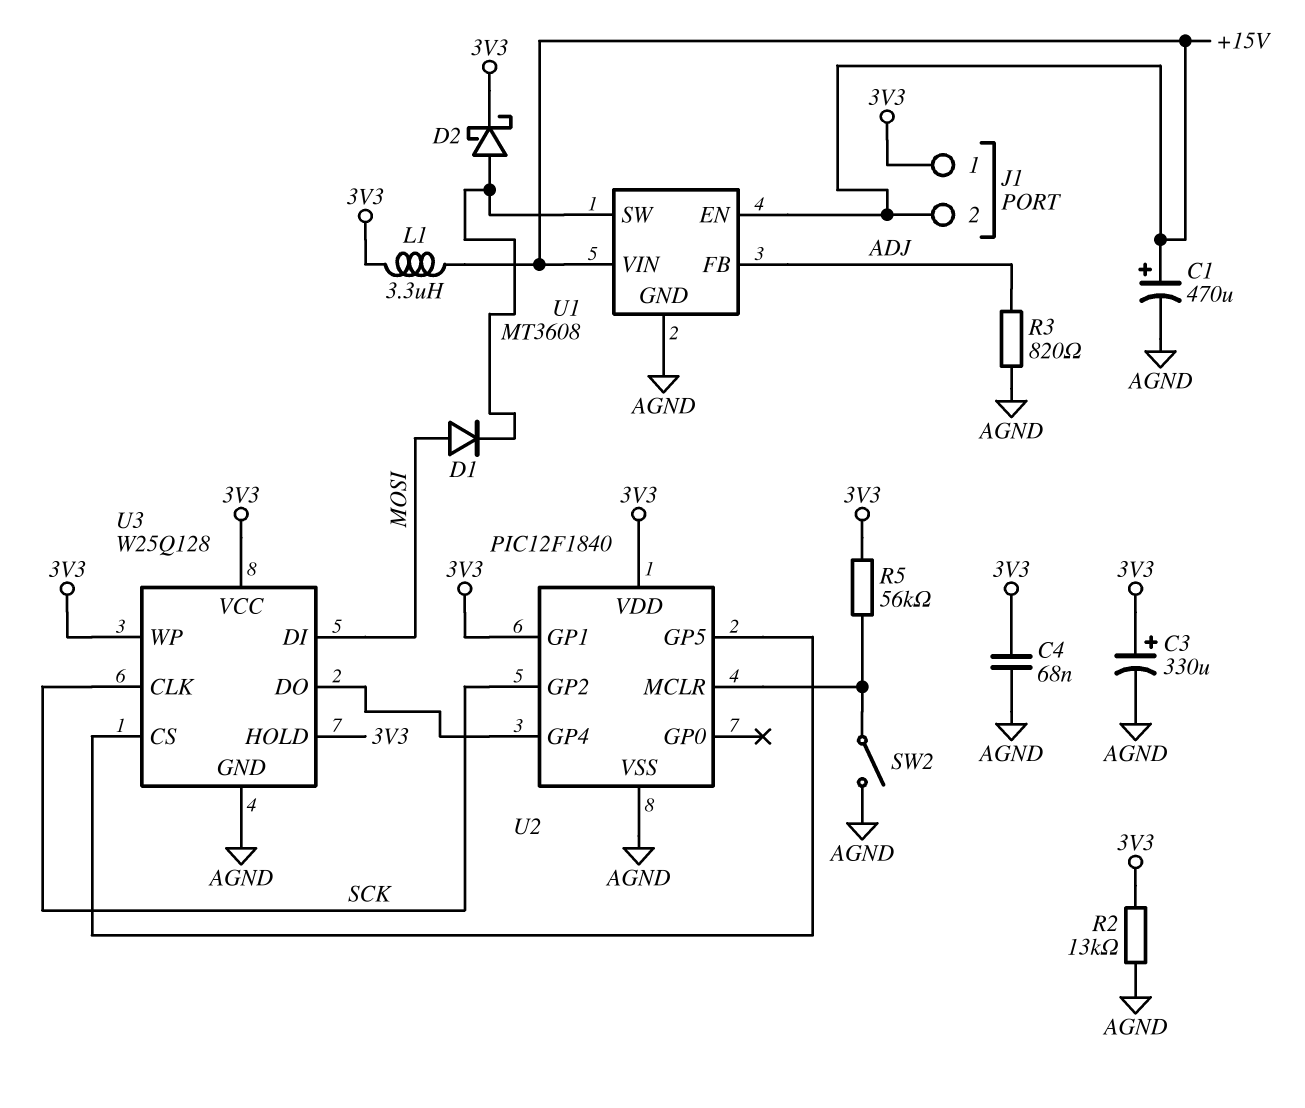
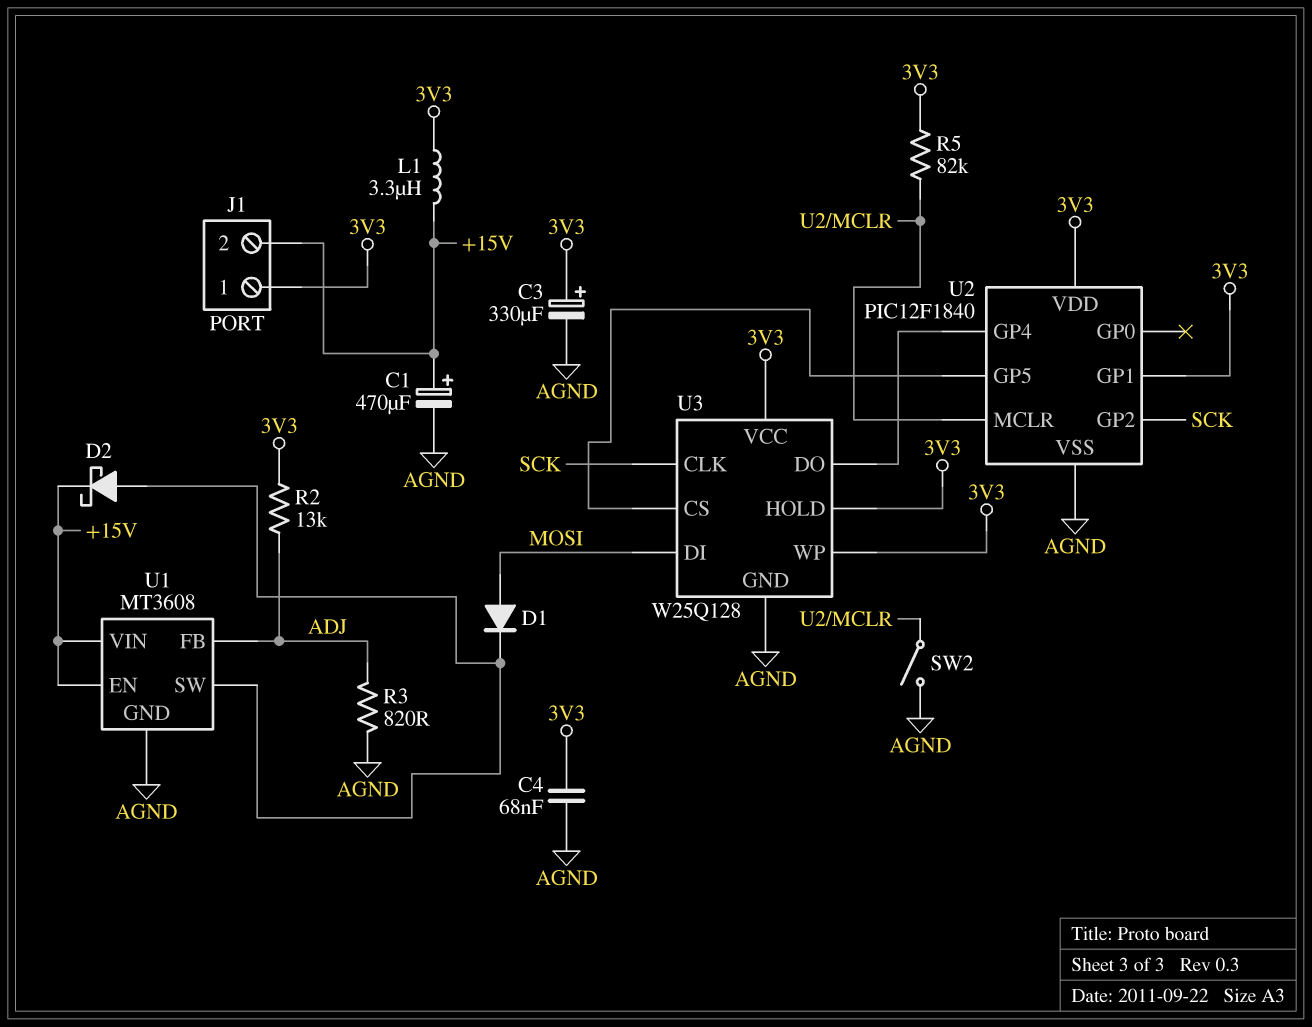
D2: schottky (A U1/SW, K 3V3) -> schottky (A U1/SW, K +15V)
R2: 13k (3V3, AGND) -> 13k (3V3, ADJ)
R5: 56k (3V3, U2/MCLR) -> 82k (3V3, U2/MCLR)

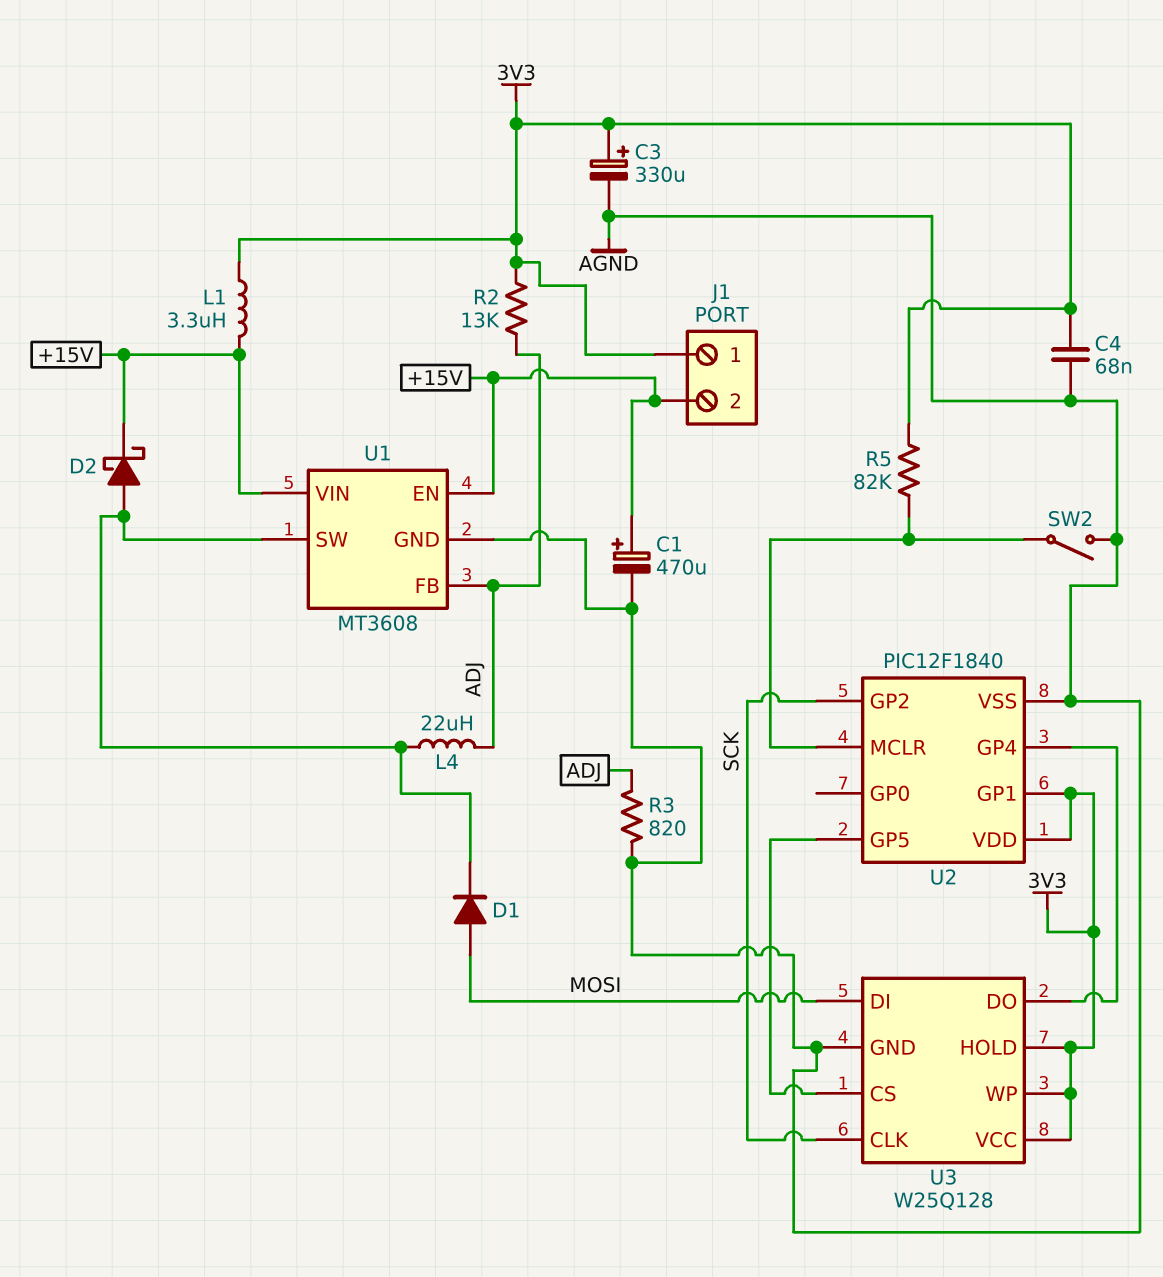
L4: none -> 22uH (ADJ, U1/SW)

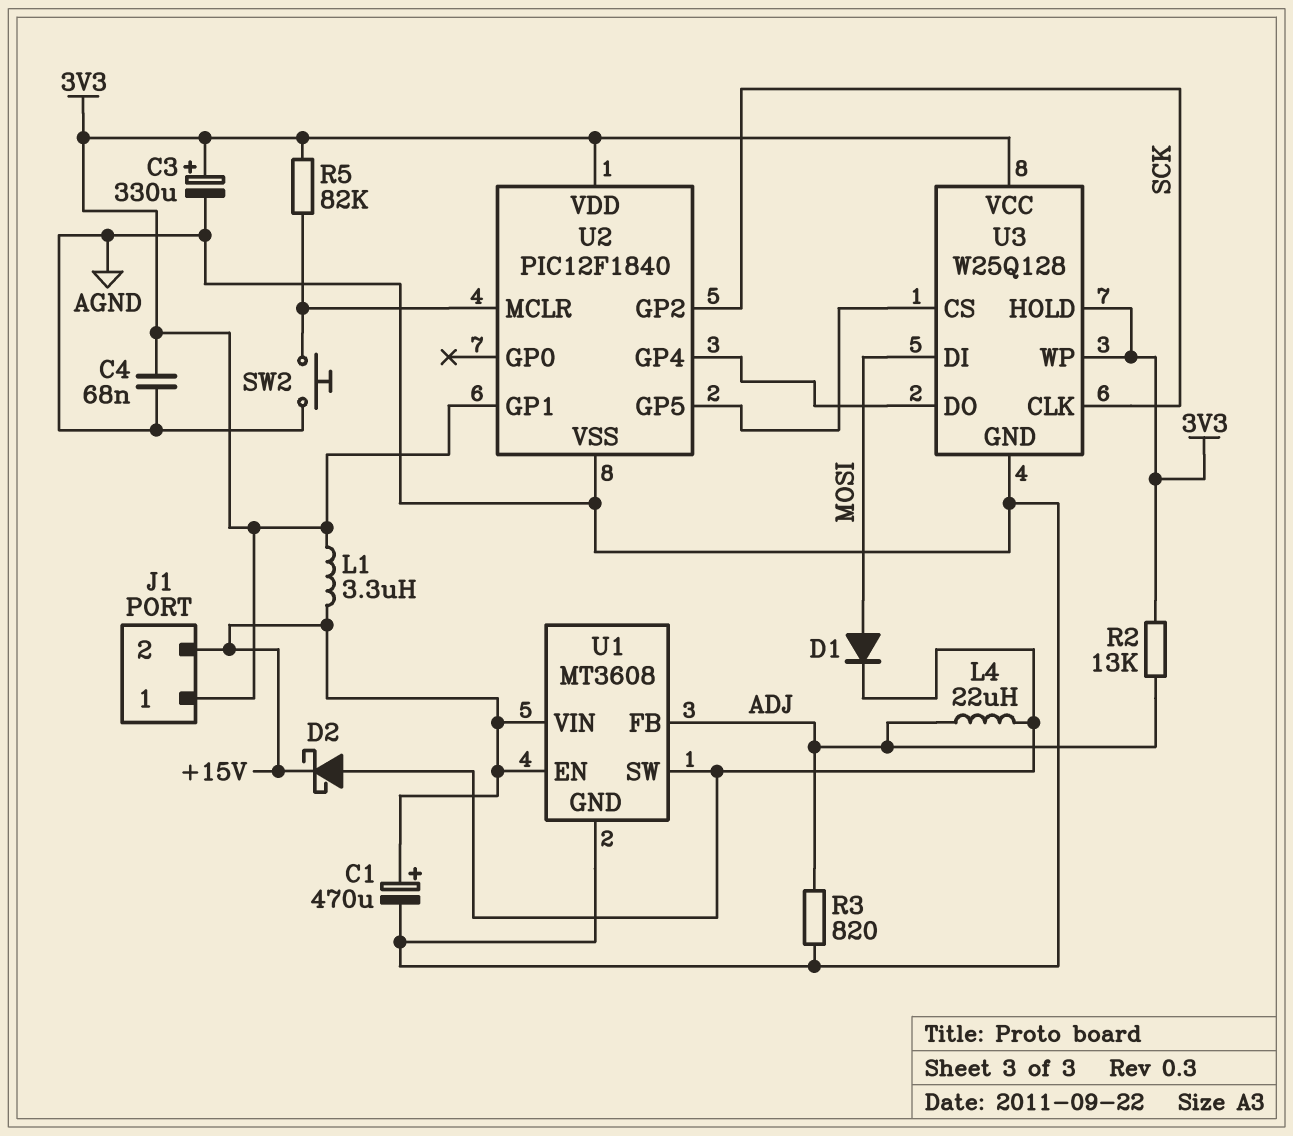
SW2: switch (AGND, U2/MCLR) -> button (AGND, U2/MCLR)

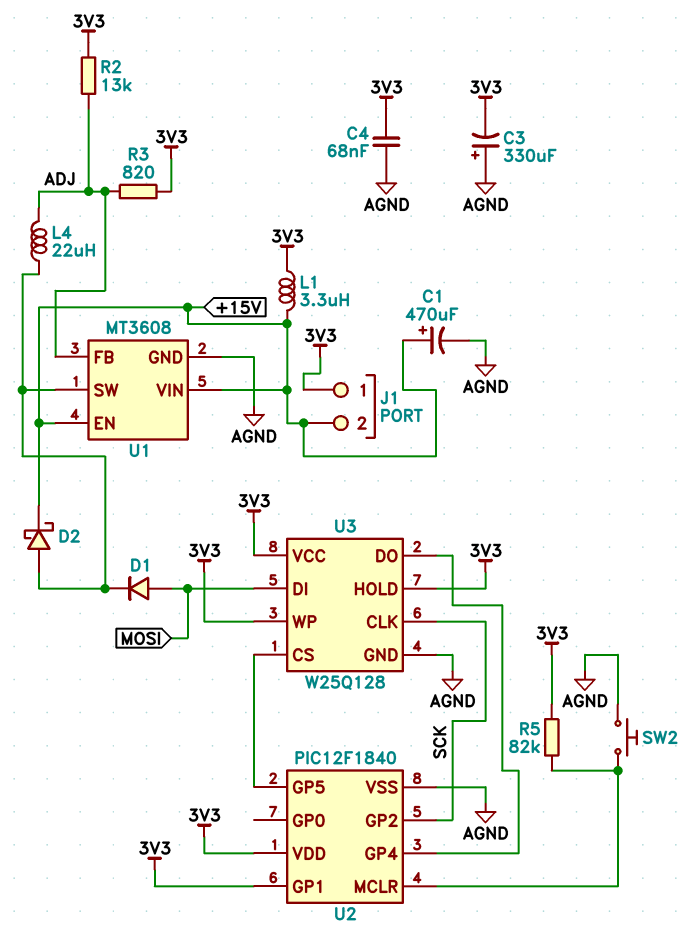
C3: 330uF (plus 3V3, minus AGND) -> 330uF (plus AGND, minus 3V3)
R3: 820 (ADJ, AGND) -> 820 (3V3, ADJ)

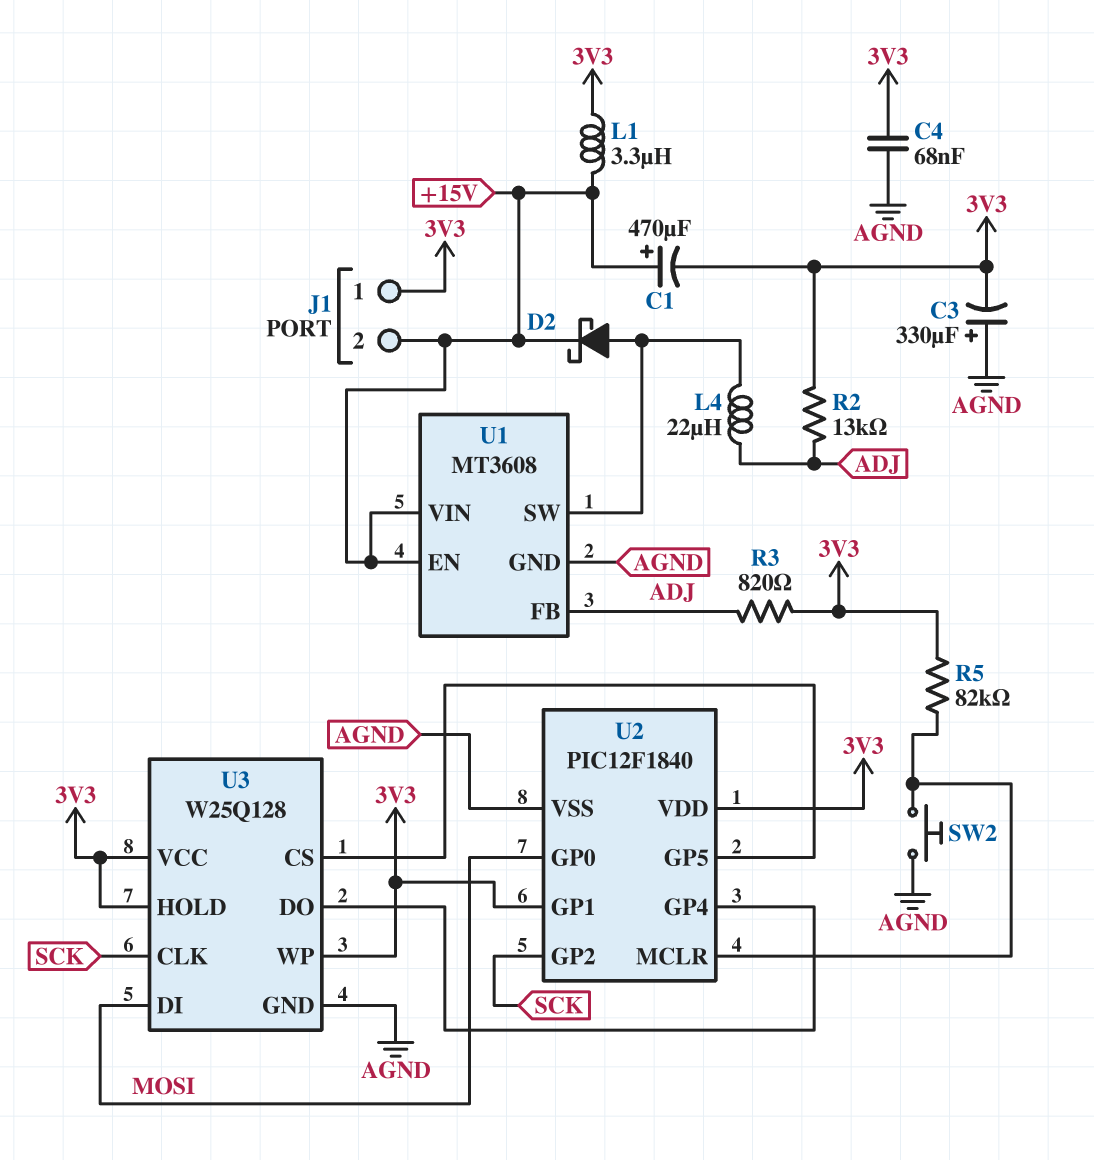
C1: 470uF (plus +15V, minus AGND) -> 470uF (plus +15V, minus 3V3)
D1: diode (A MOSI, K U1/SW) -> none
U2 pin GP0: none -> MOSI

